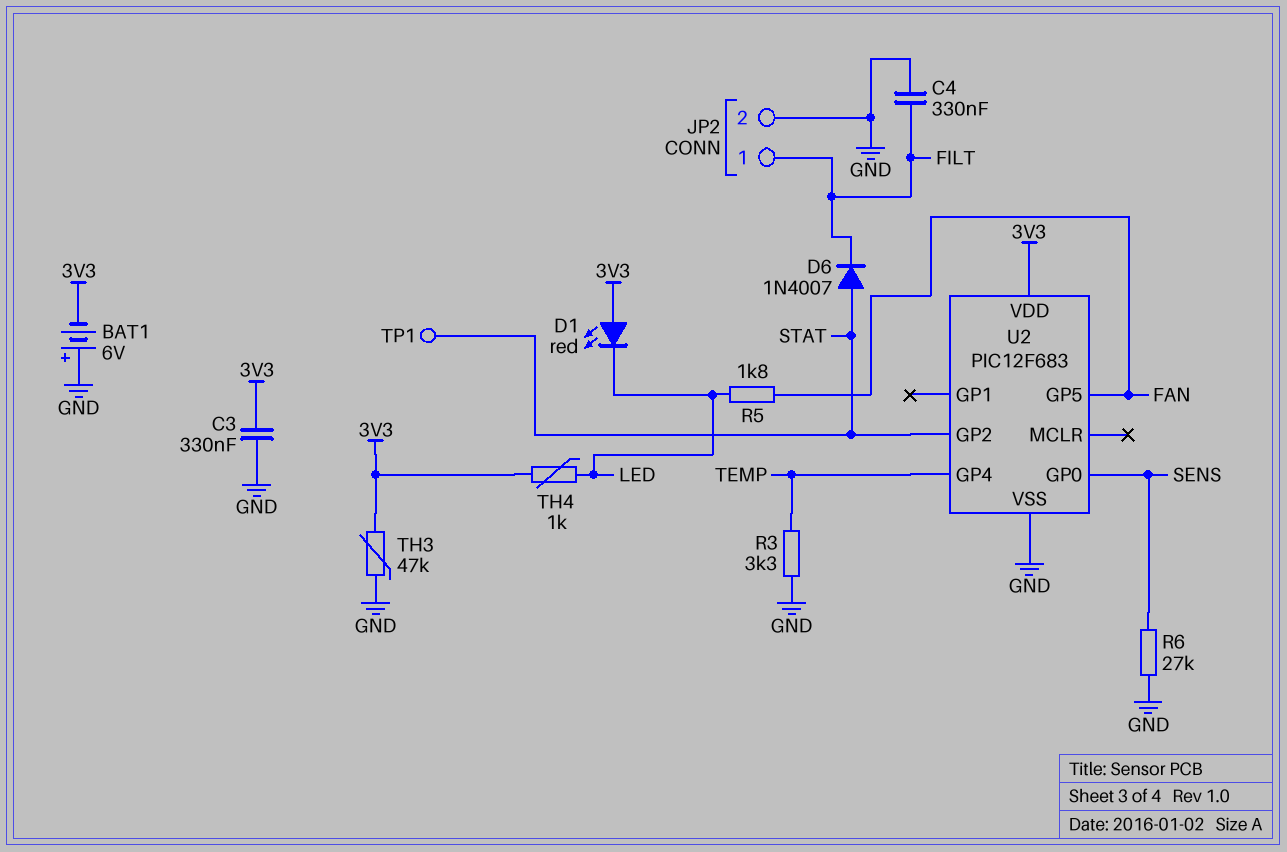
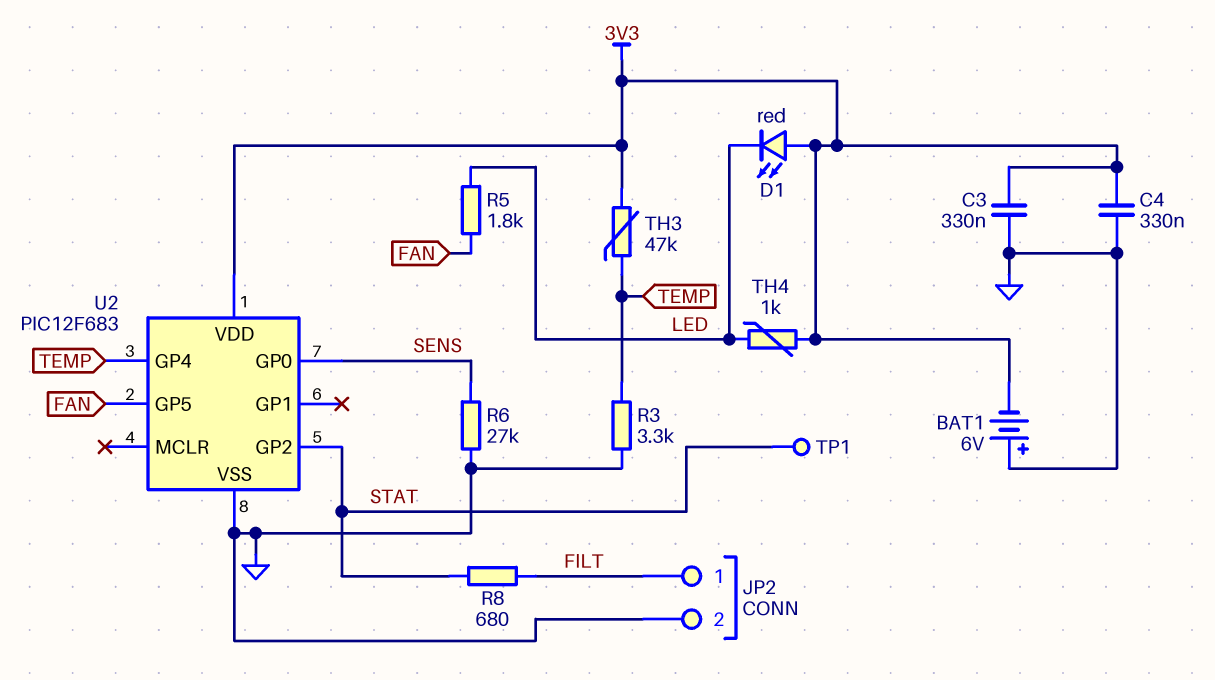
C4: 330nF (FILT, GND) -> 330nF (3V3, GND)
D6: diode 1N4007 (A STAT, K FILT) -> none
R8: none -> 680 (FILT, STAT)
TH3: 47k (3V3, GND) -> 47k (3V3, TEMP)

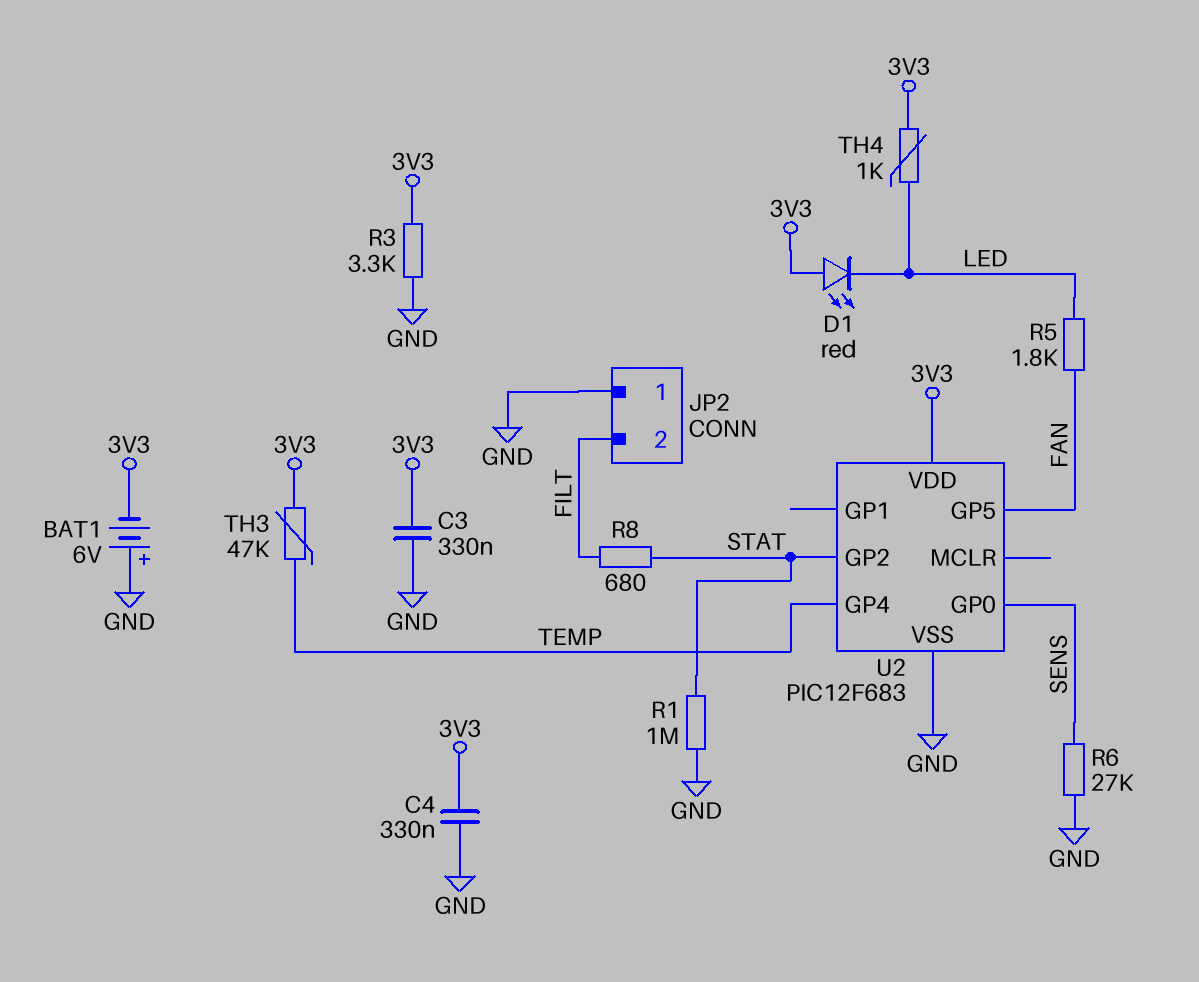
JP2 pin 1: FILT -> GND
JP2 pin 2: GND -> FILT
R1: none -> 1M (GND, STAT)
R3: 3.3k (GND, TEMP) -> 3.3k (3V3, GND)
TP1: test point (STAT) -> none

